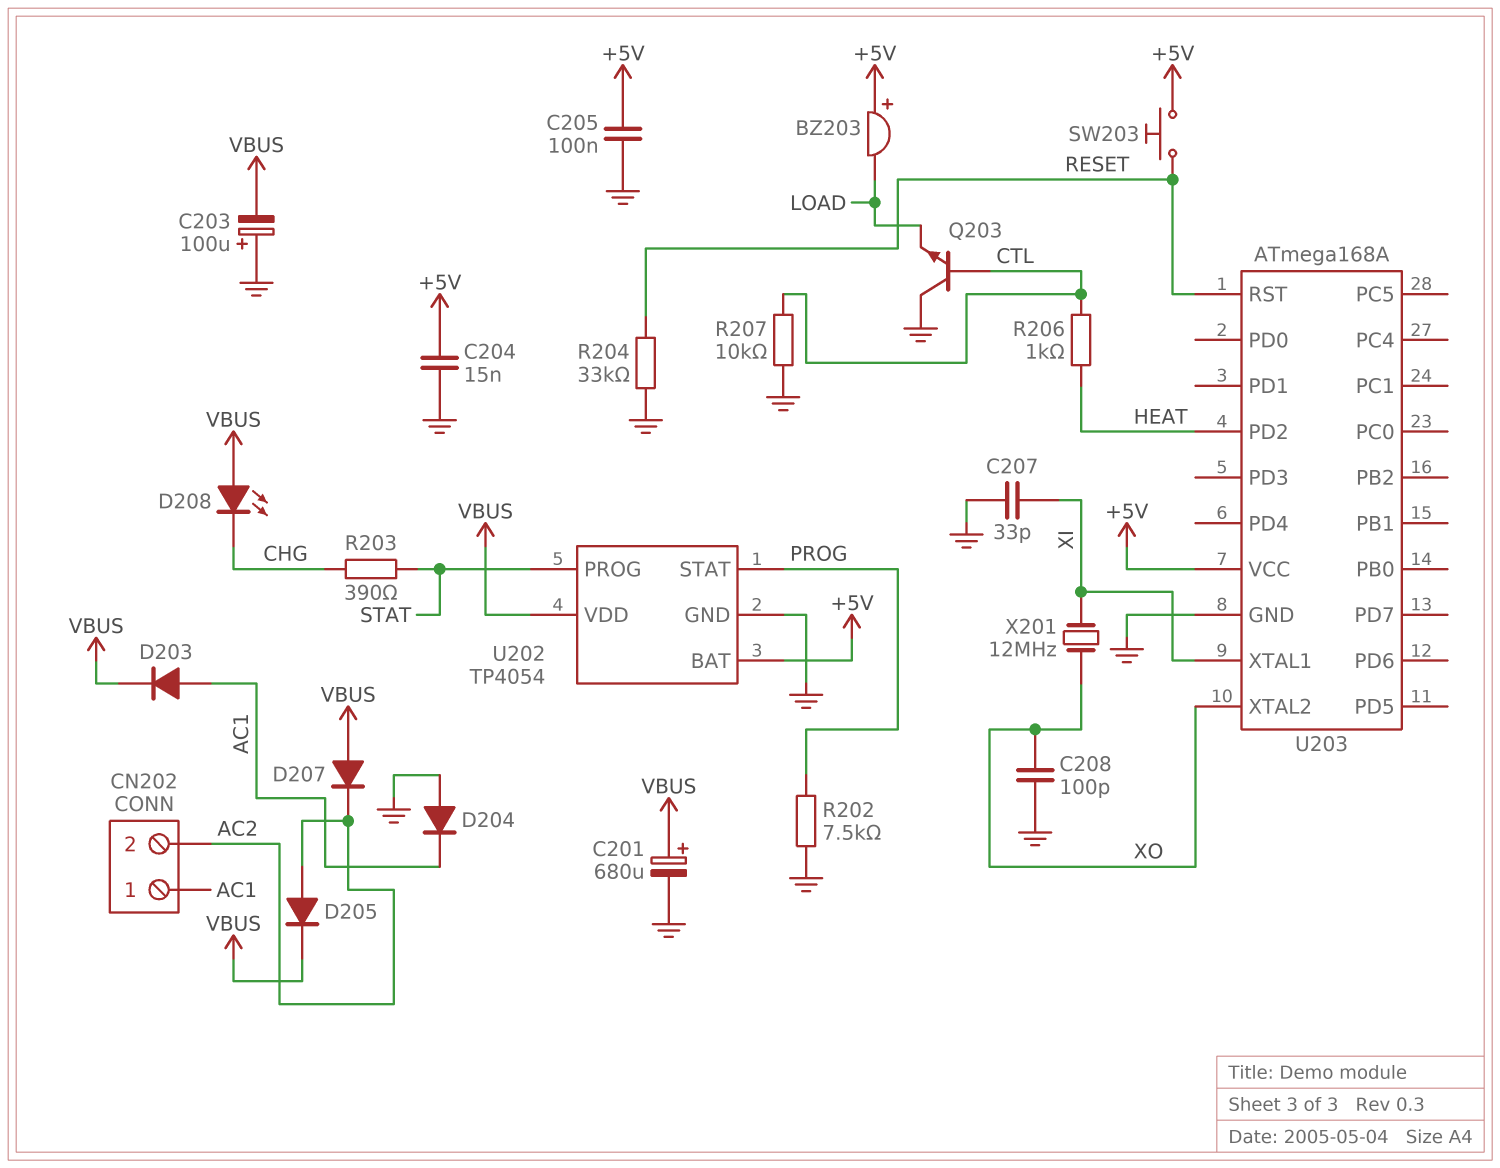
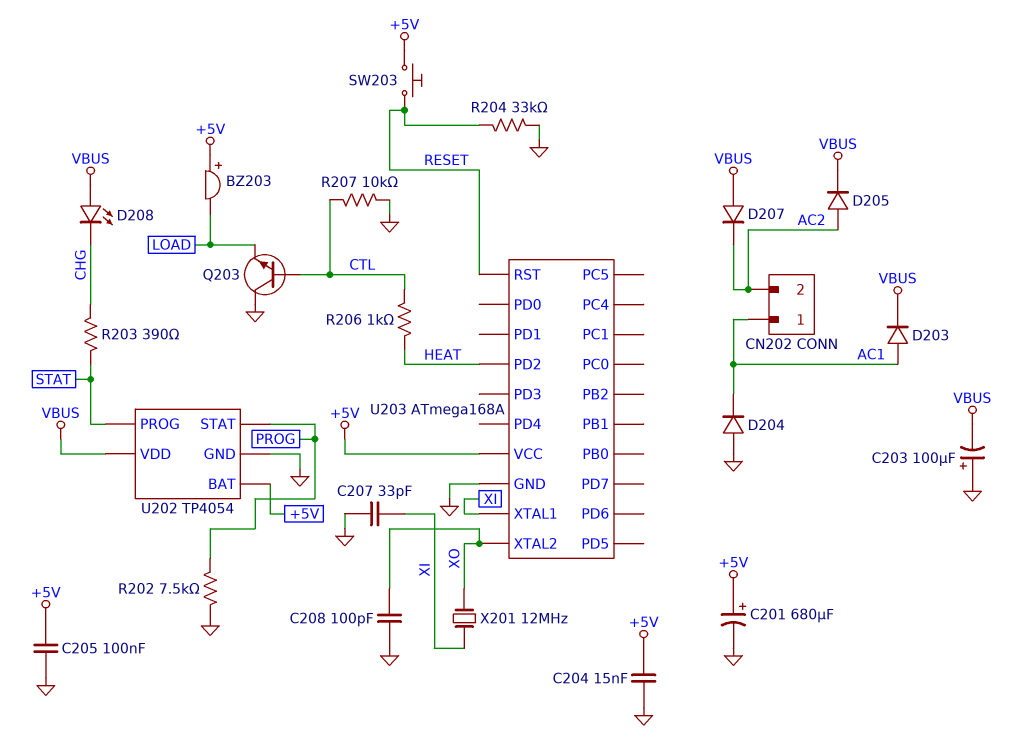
C201: 680uF (plus VBUS, minus GND) -> 680uF (plus +5V, minus GND)

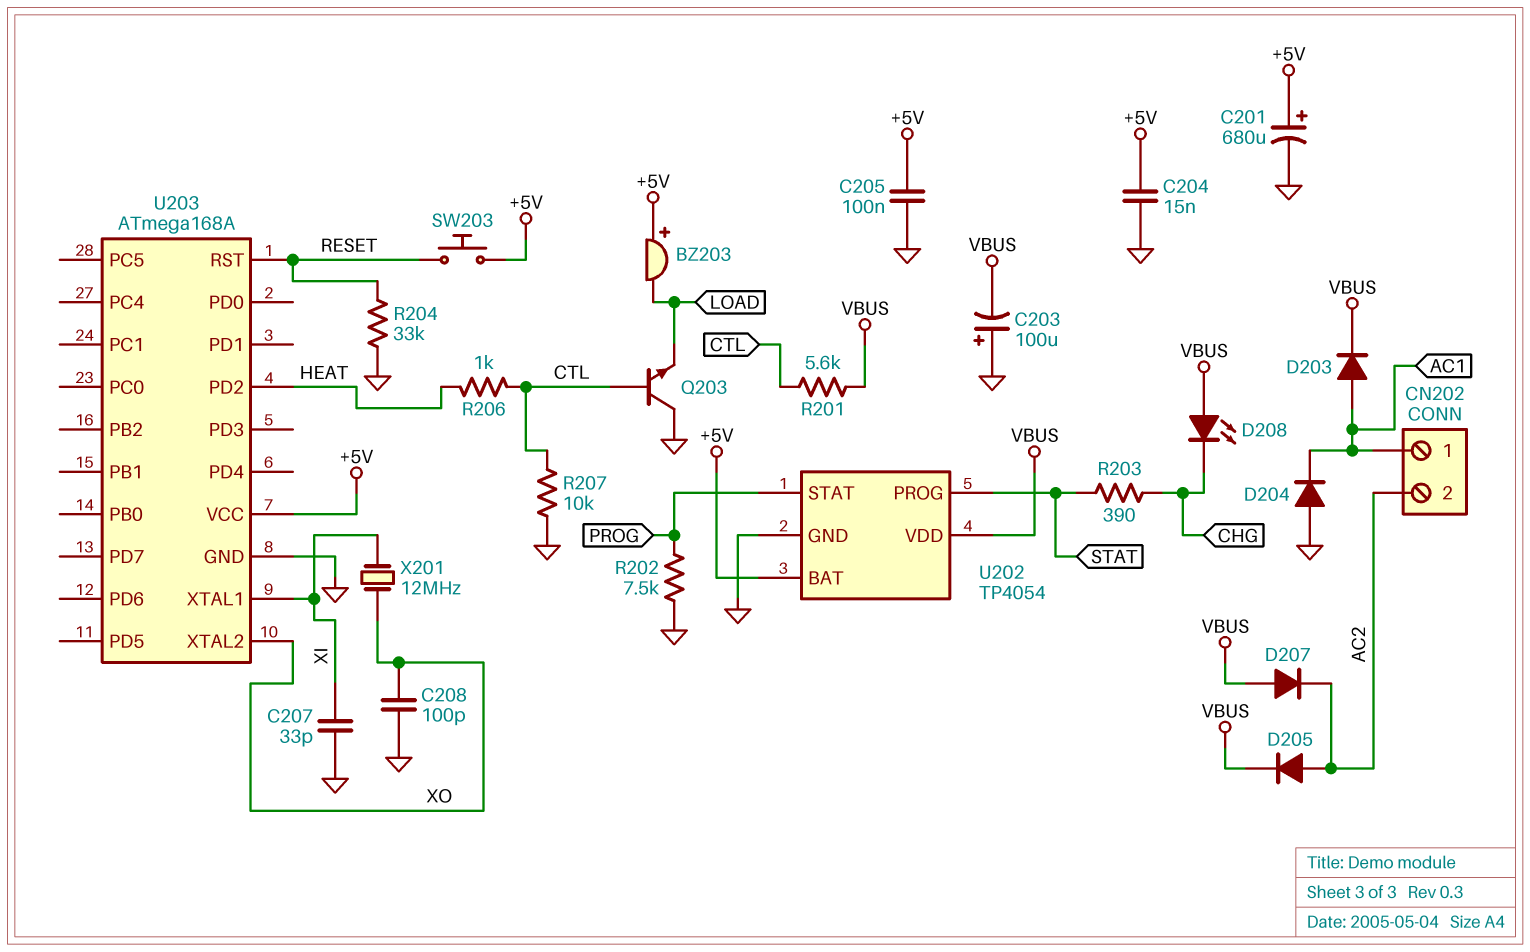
R201: none -> 5.6k (CTL, VBUS)

